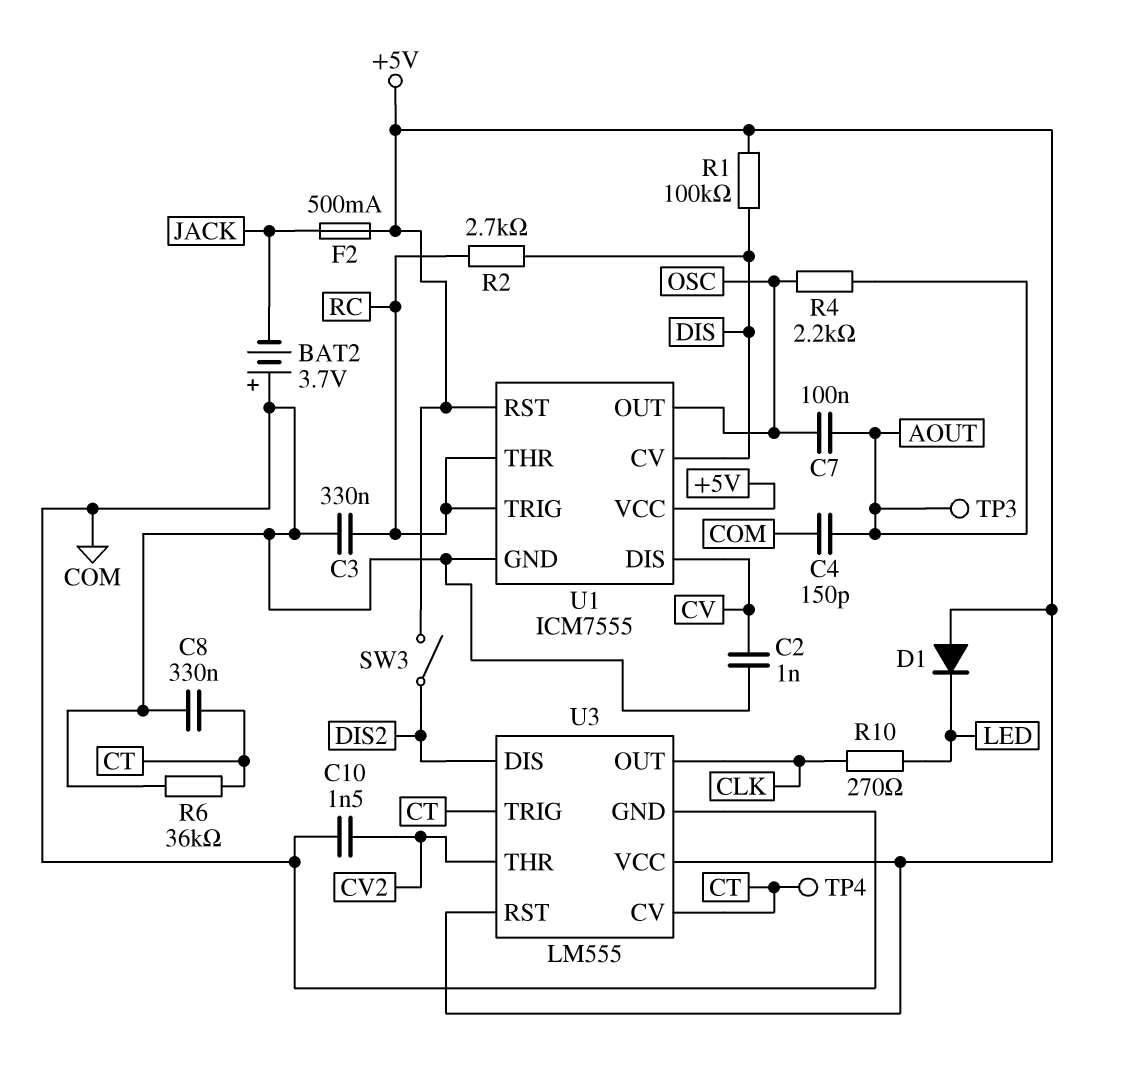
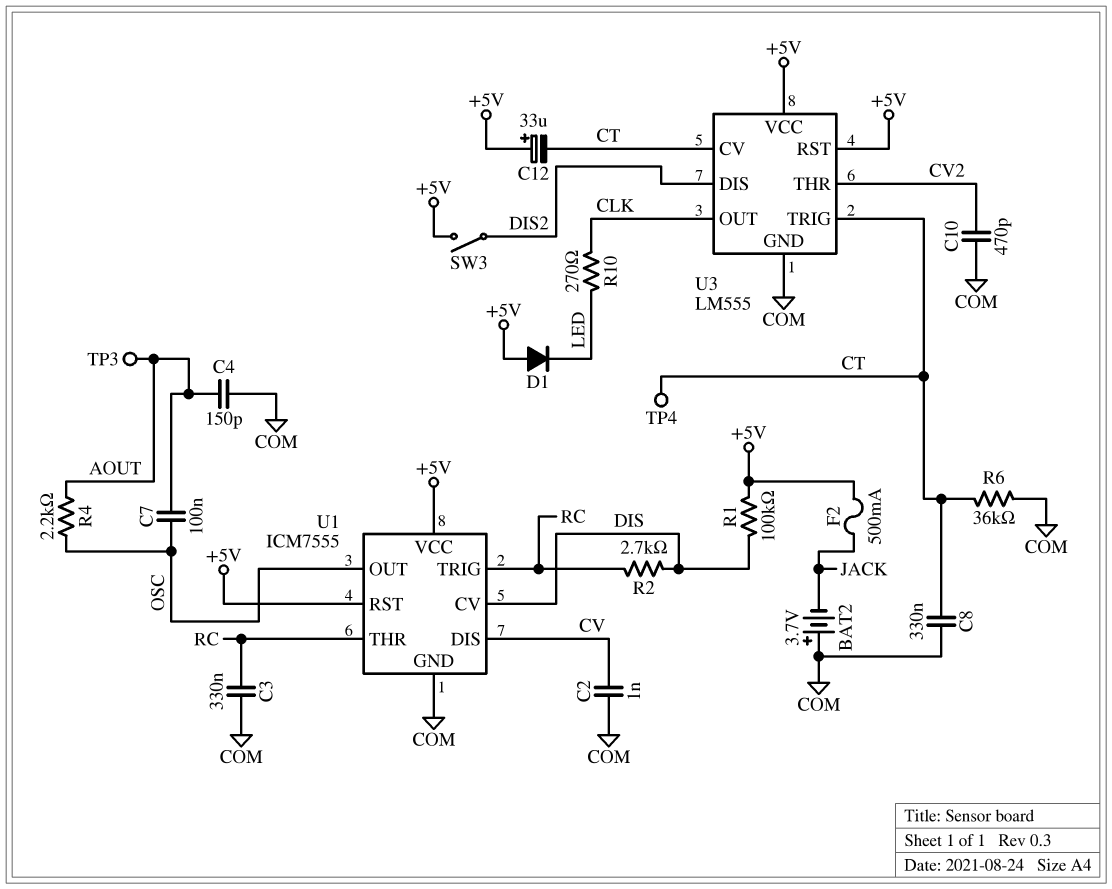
C10: 1.5nF (COM, CV2) -> 470pF (COM, CV2)
C12: none -> 33uF (plus +5V, minus CT)

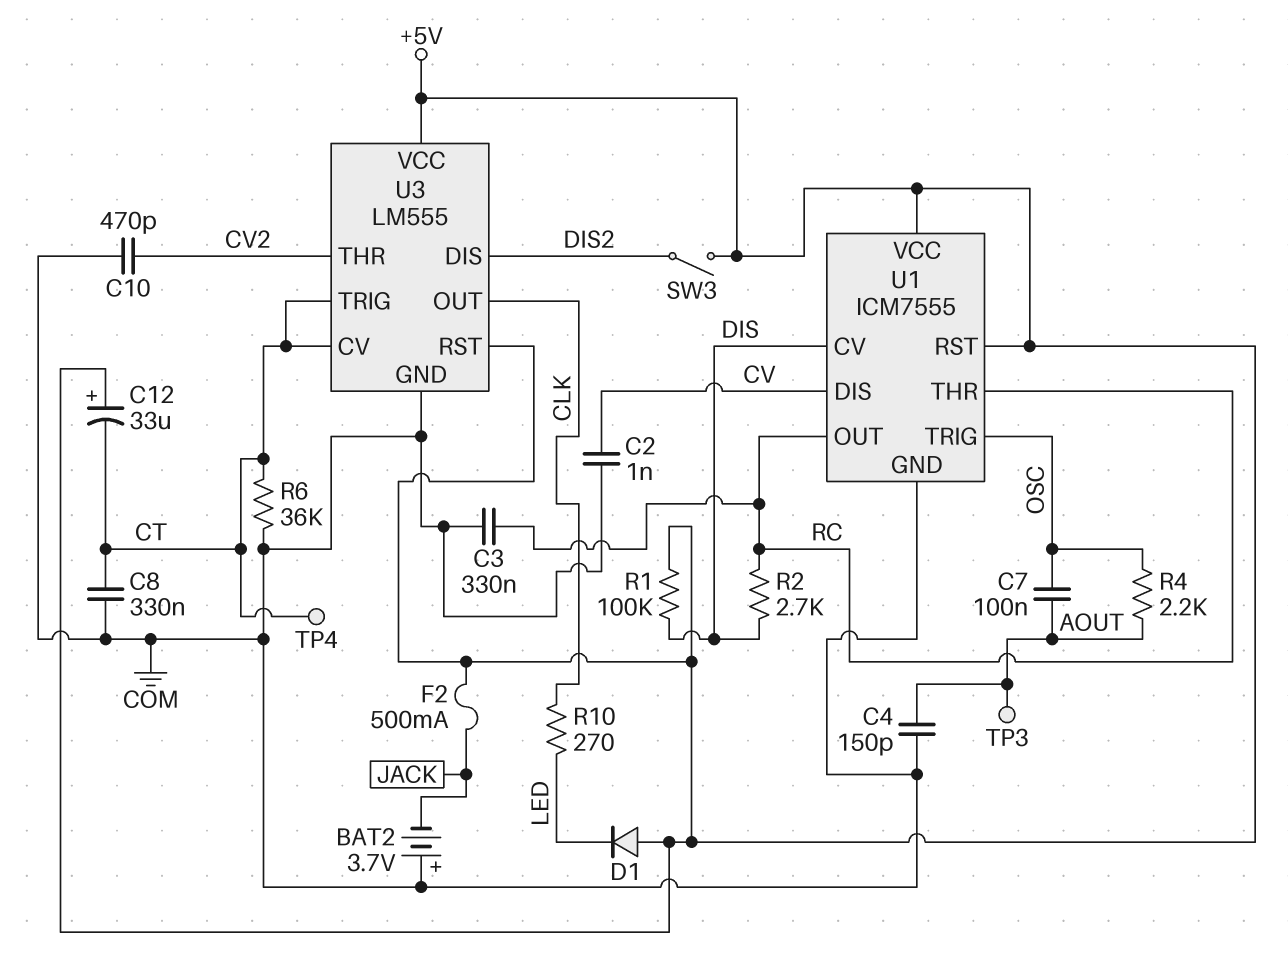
U1 pin OUT: OSC -> RC
U1 pin TRIG: RC -> OSC

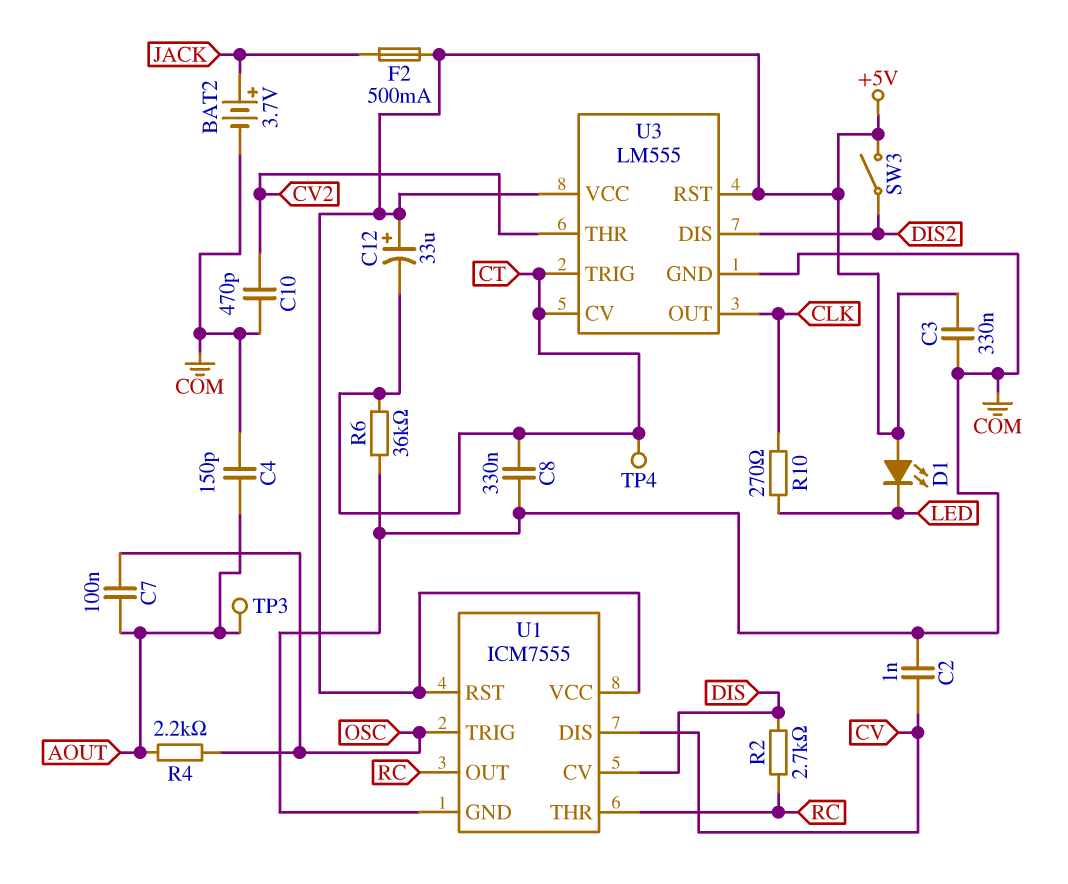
BAT2: 3.7V (plus COM, minus JACK) -> 3.7V (plus JACK, minus COM)
C3: 330nF (COM, RC) -> 330nF (+5V, COM)
D1: diode (A +5V, K LED) -> LED (A +5V, K LED)
R1: 100k (+5V, DIS) -> none

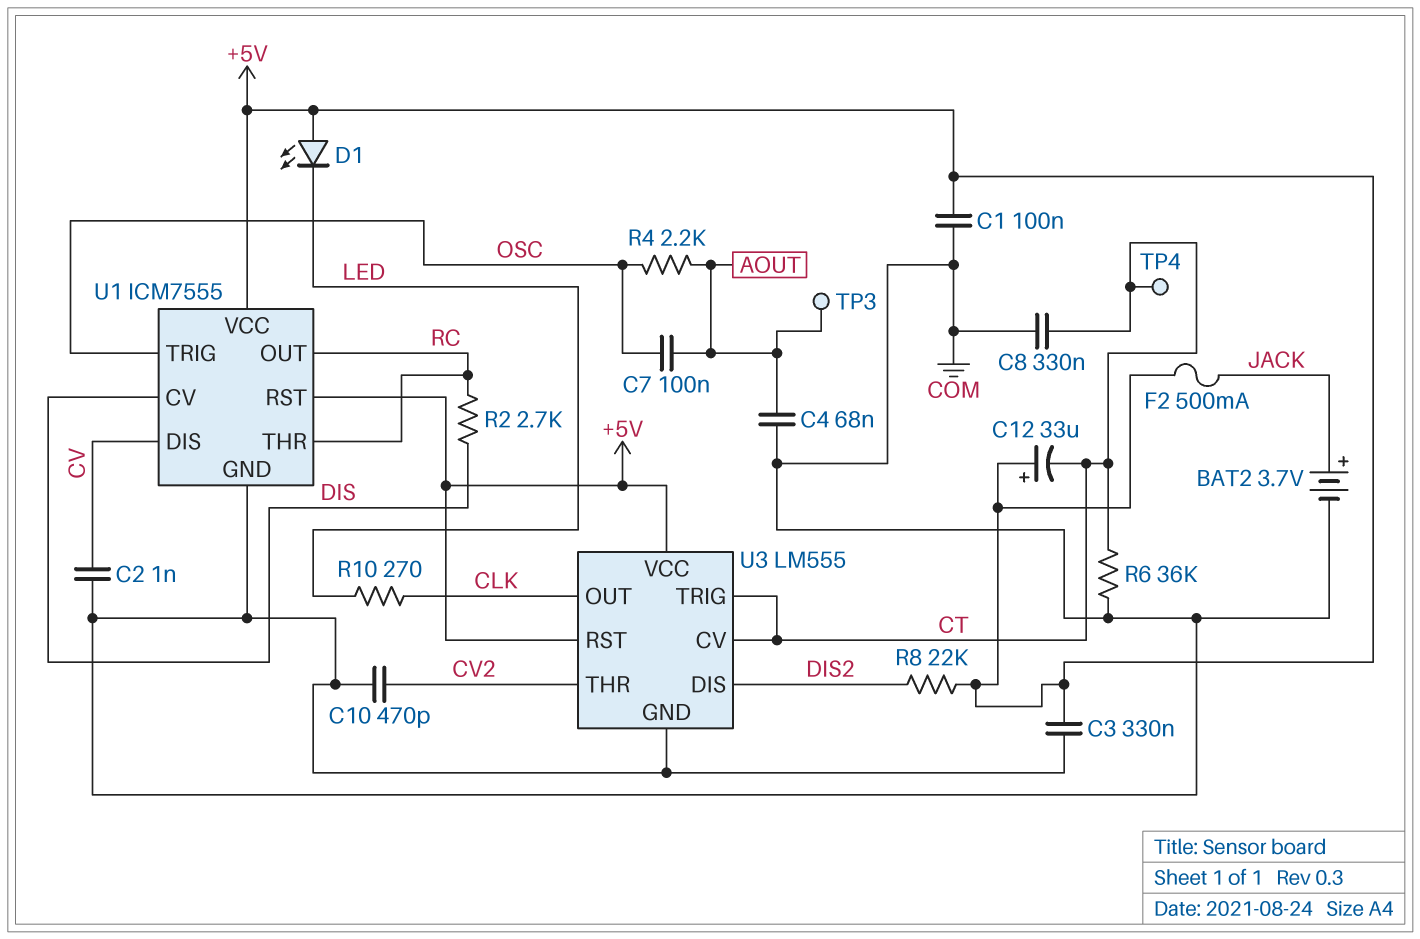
C1: none -> 100nF (+5V, COM)
C4: 150pF (AOUT, COM) -> 68nF (AOUT, COM)
R8: none -> 22k (+5V, DIS2)
SW3: switch (+5V, DIS2) -> none

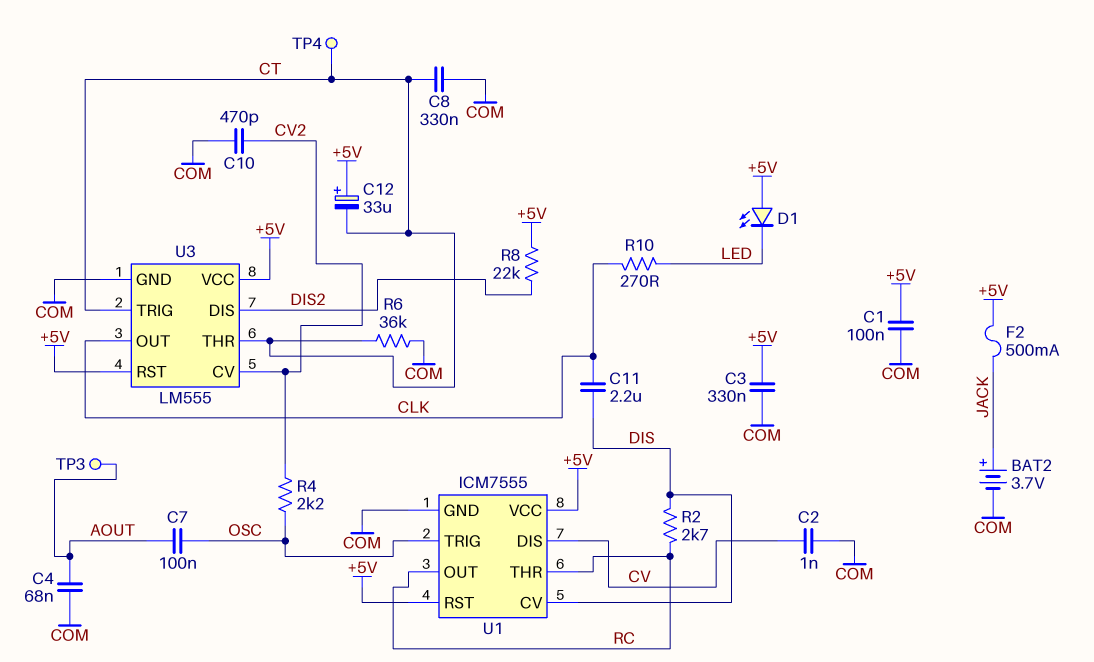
C11: none -> 2.2uF (CLK, DIS)
R4: 2.2k (AOUT, OSC) -> 2.2k (CV2, OSC)
U3 pin CV: CT -> CV2
U3 pin THR: CV2 -> CT

